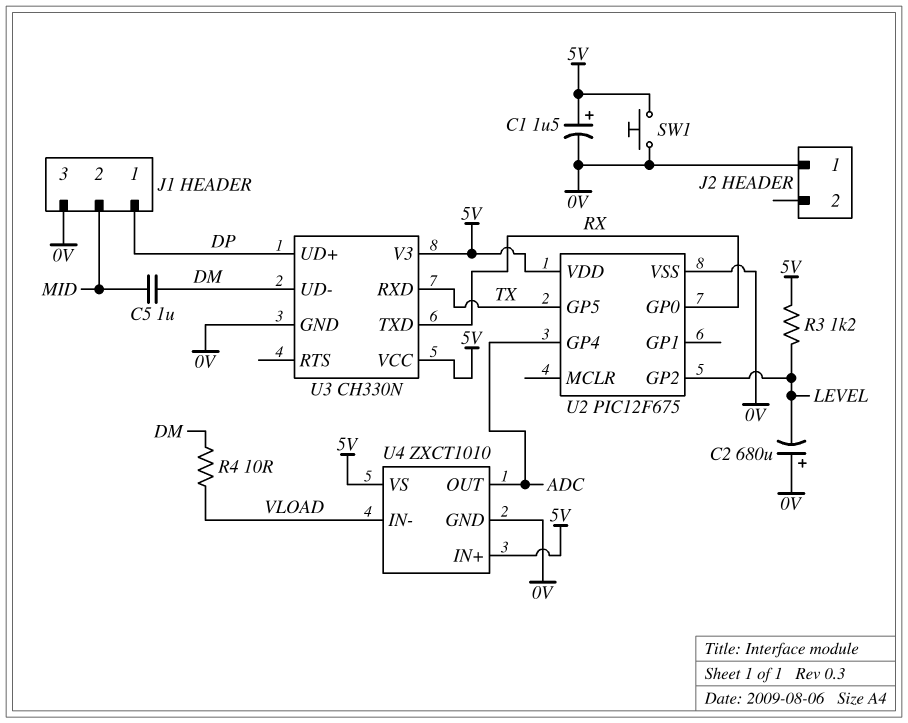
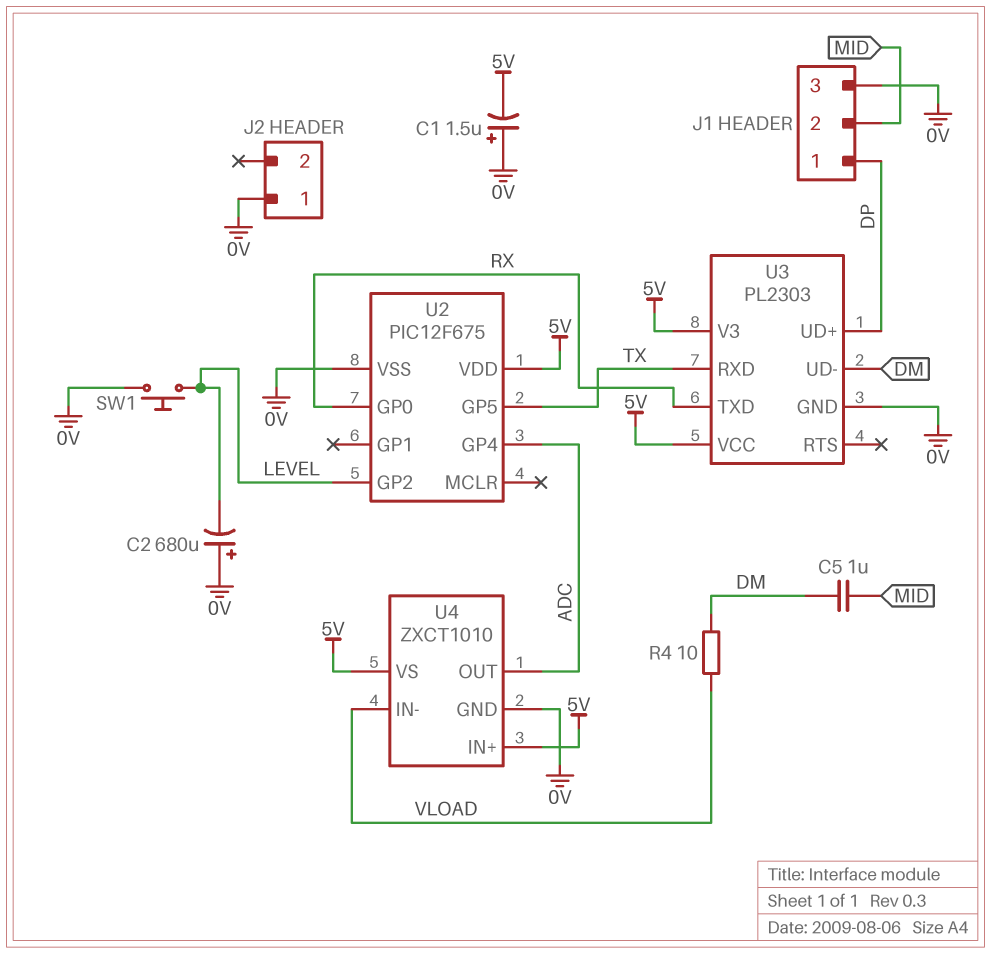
C1: 1.5uF (plus 5V, minus 0V) -> 1.5uF (plus 0V, minus 5V)
R3: 1.2k (5V, LEVEL) -> none
SW1: button (0V, 5V) -> button (0V, LEVEL)
U3: CH330N -> PL2303

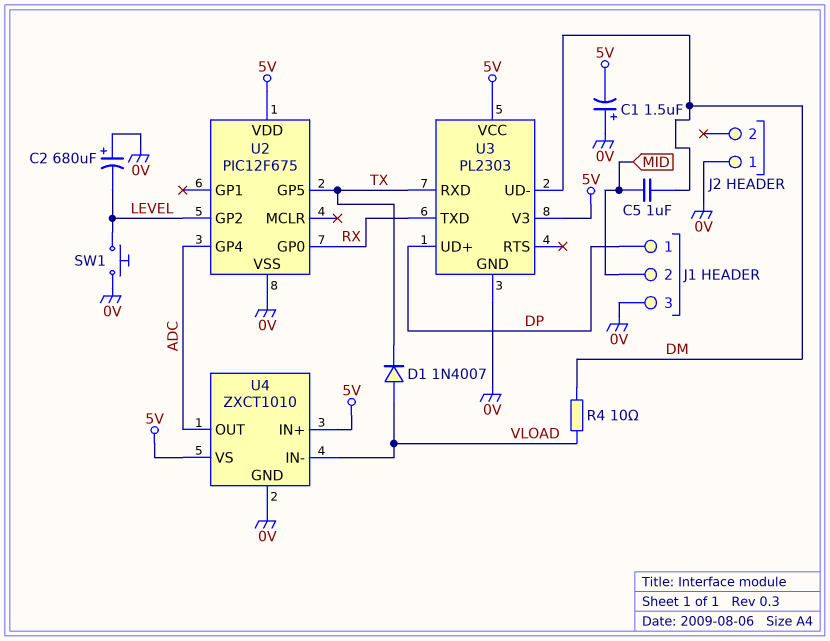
D1: none -> diode 1N4007 (A VLOAD, K TX)

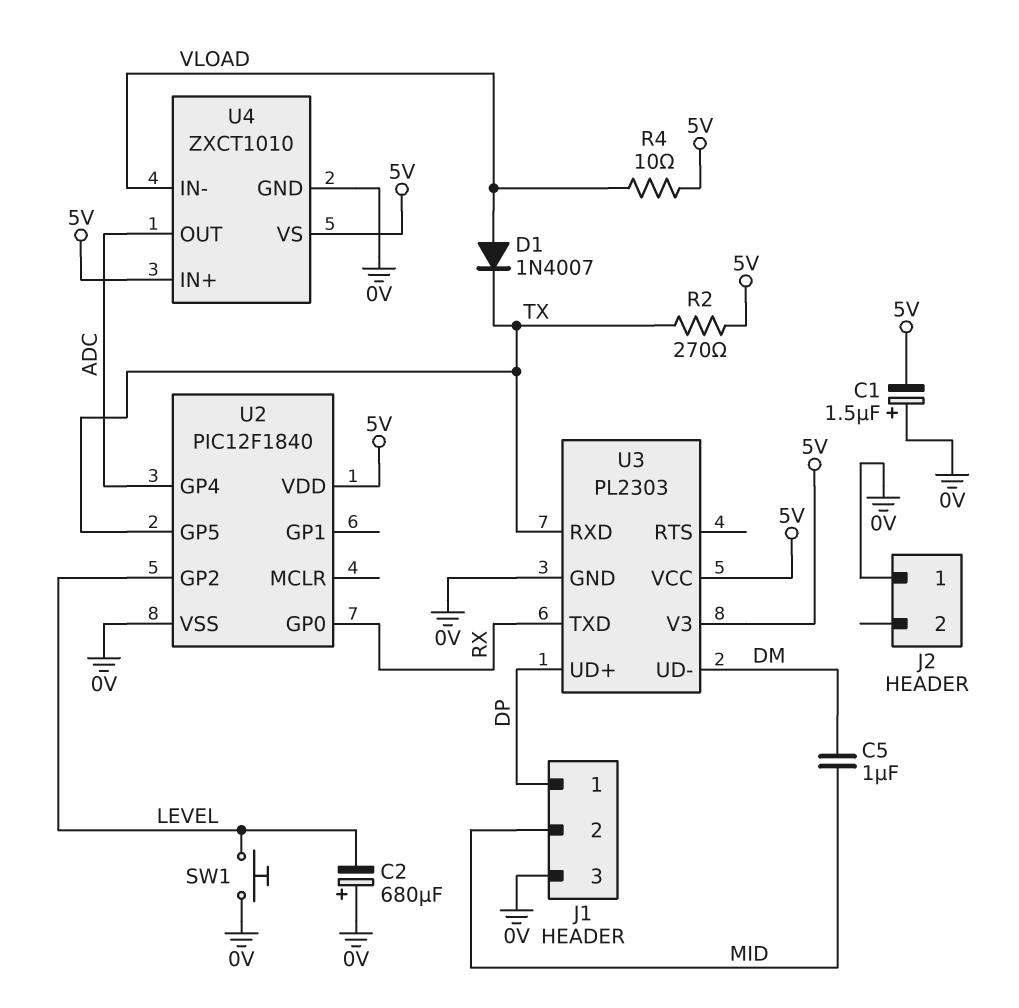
R2: none -> 270 (5V, TX)
R4: 10 (DM, VLOAD) -> 10 (5V, VLOAD)
U2: PIC12F675 -> PIC12F1840

